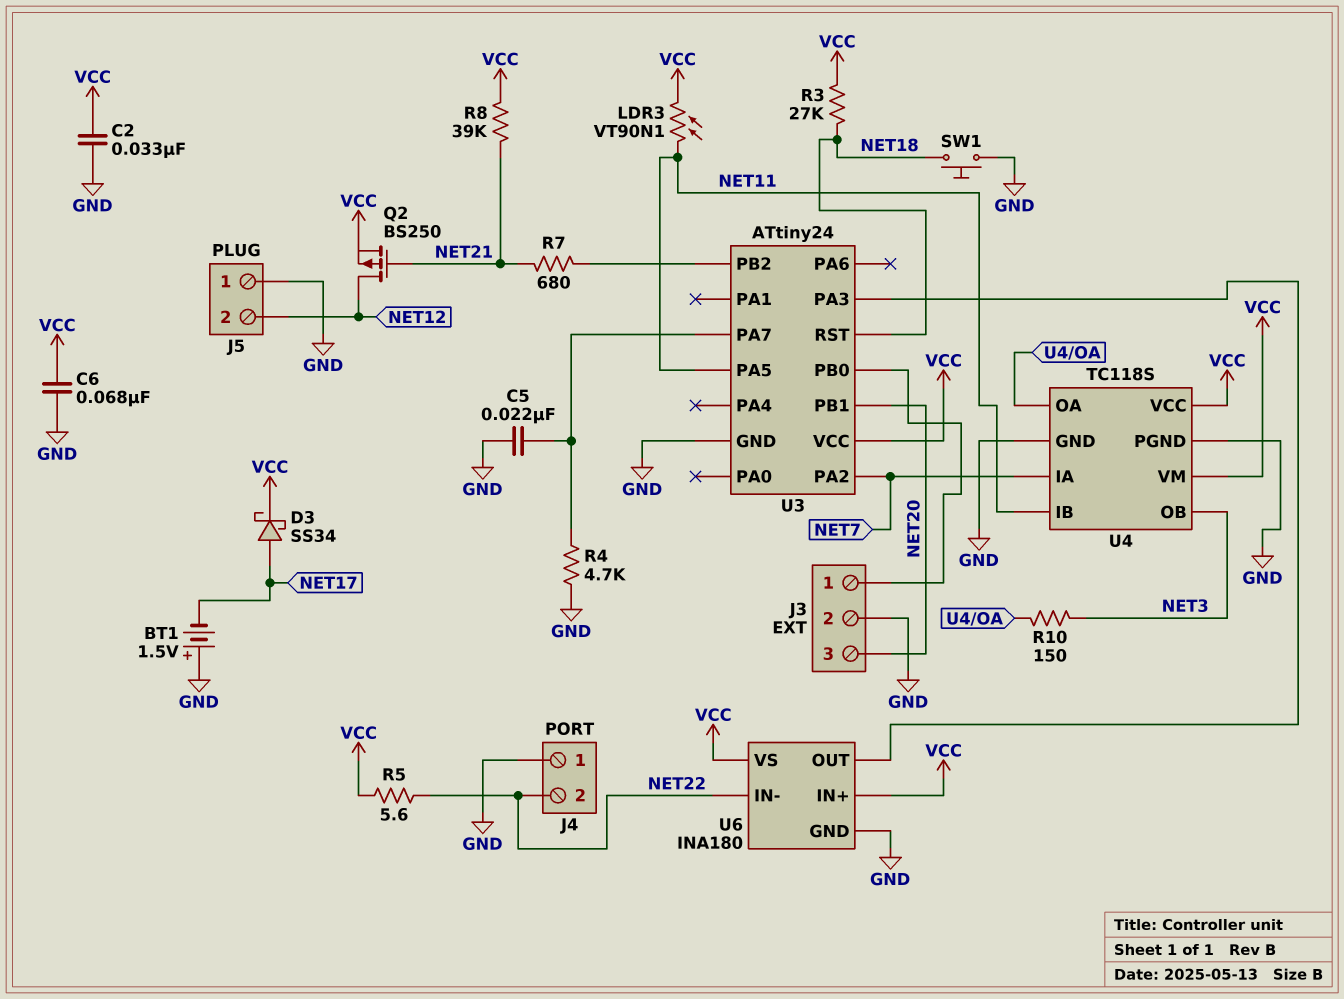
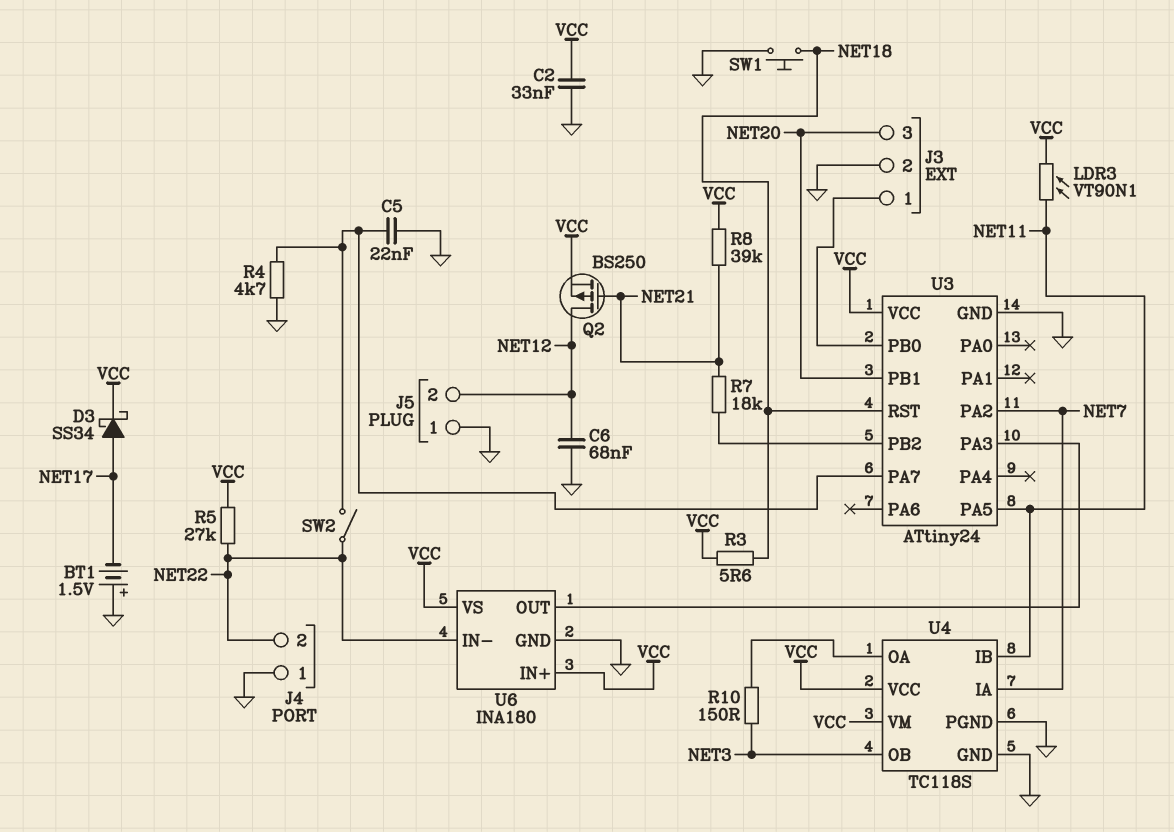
C6: 68nF (GND, VCC) -> 68nF (GND, NET12)
R3: 27k (NET18, VCC) -> 5.6 (NET18, VCC)
R5: 5.6 (NET22, VCC) -> 27k (NET22, VCC)
R7: 680 (NET21, U3/PB2) -> 18k (NET21, U3/PB2)
SW2: none -> switch (NET22, U3/PA7)

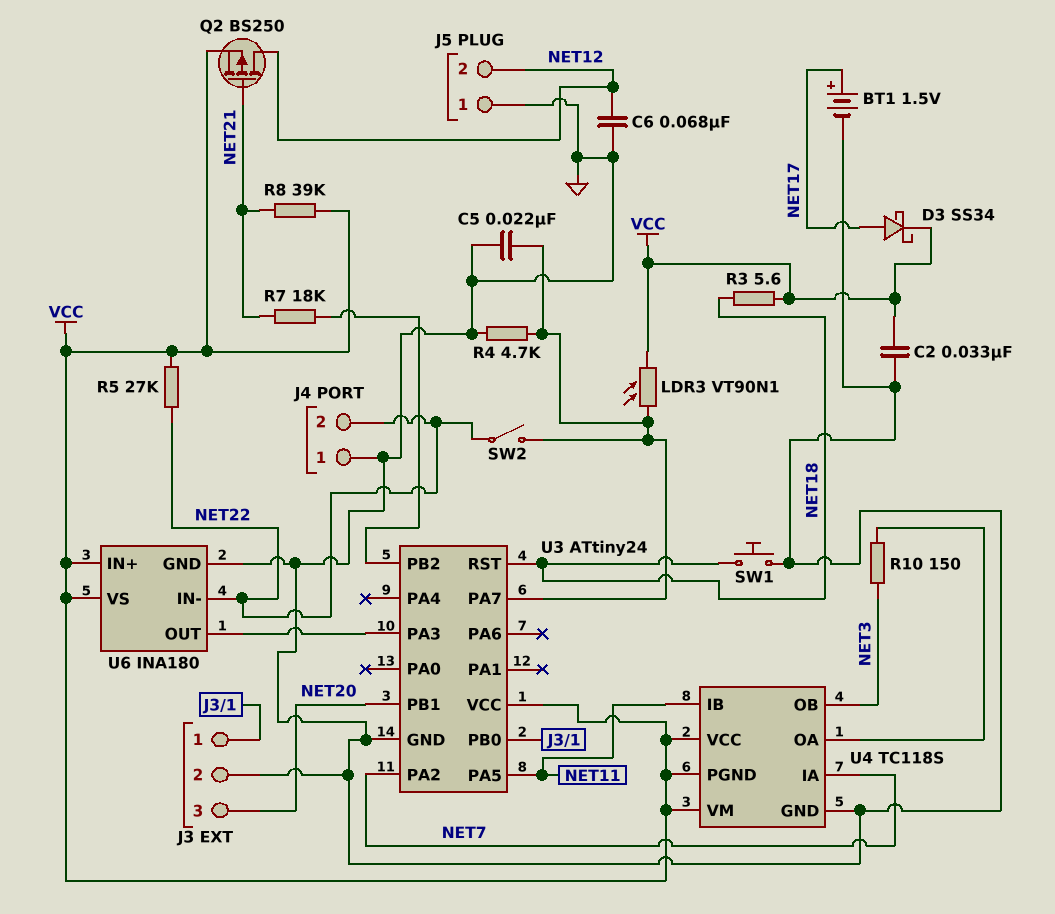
BT1: 1.5V (plus GND, minus NET17) -> 1.5V (plus NET17, minus GND)
LDR3: VT90N1 (NET11, VCC) -> VT90N1 (U3/PA7, VCC)
U4 pin PGND: GND -> VCC

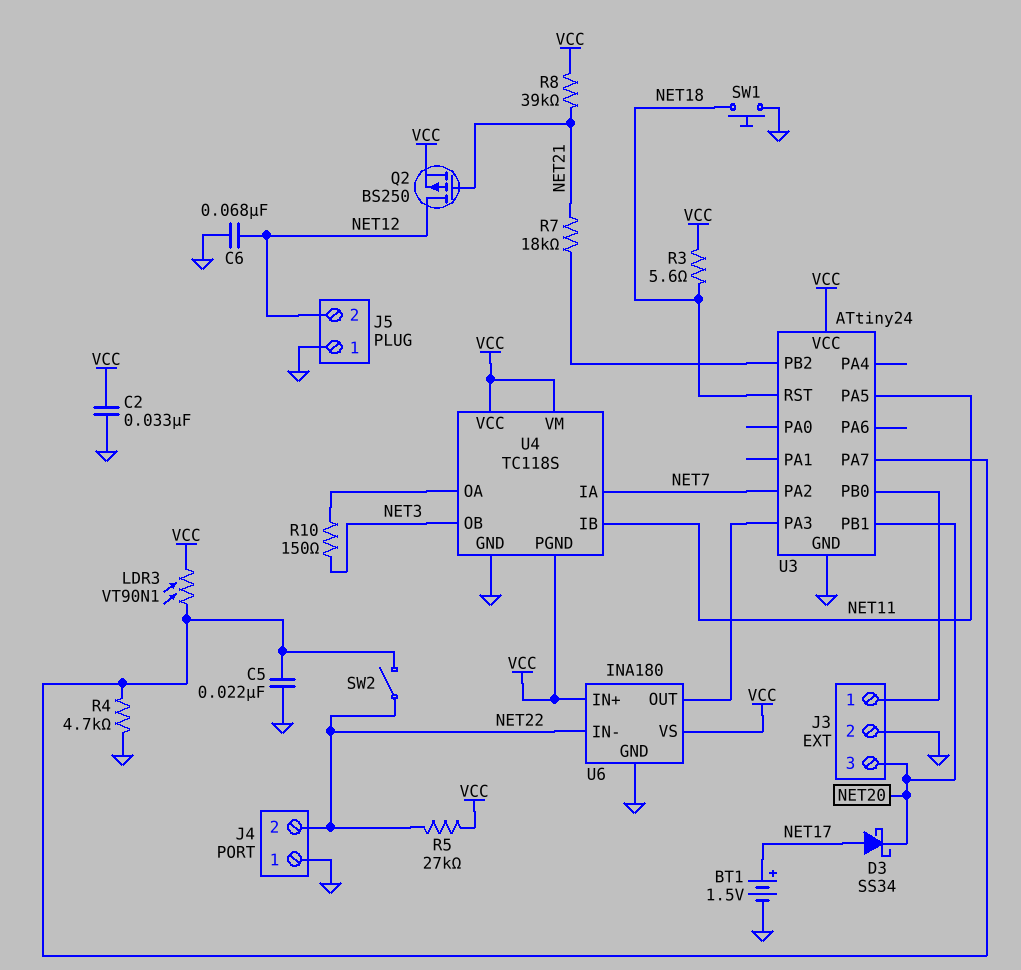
D3: schottky SS34 (A NET17, K VCC) -> schottky SS34 (A NET17, K NET20)

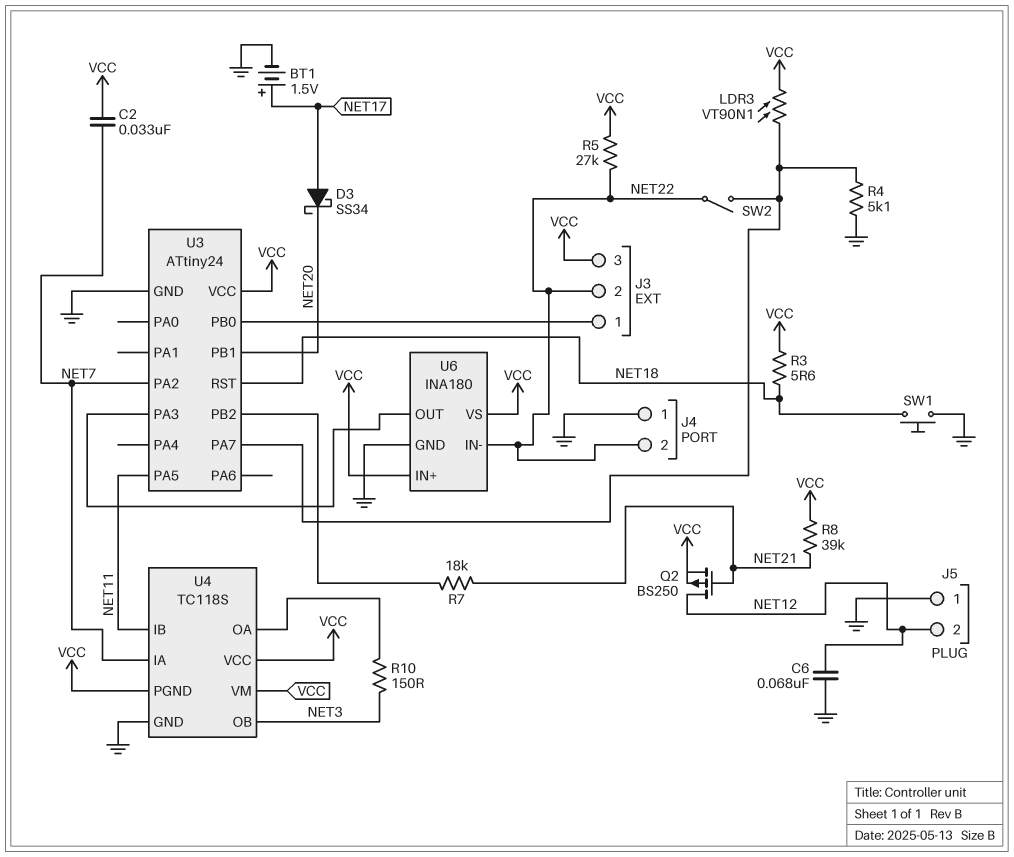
C2: 33nF (GND, VCC) -> 33nF (NET7, VCC)
C5: 22nF (GND, U3/PA7) -> none
J3 pin 2: GND -> NET22
J3 pin 3: NET20 -> VCC
R4: 4.7k (GND, U3/PA7) -> 5.1k (GND, U3/PA7)

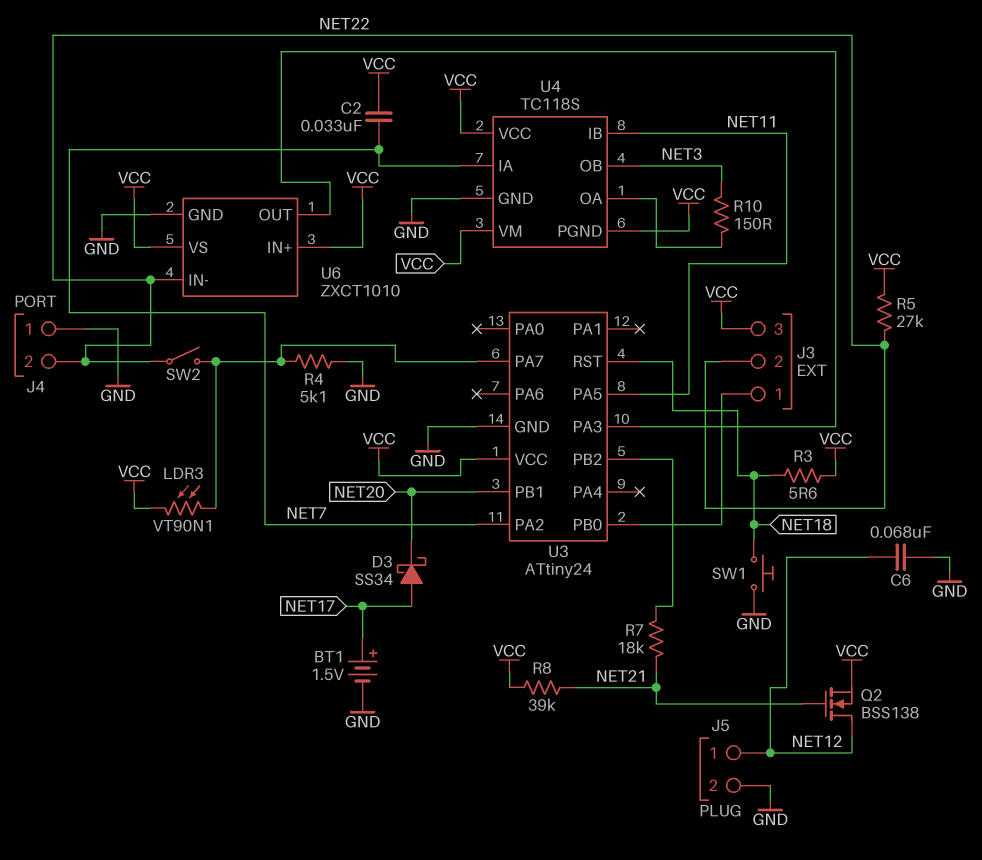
J5 pin 1: GND -> NET12
J5 pin 2: NET12 -> GND
Q2: PMOS BS250 (G NET21, D NET12, S VCC) -> NMOS BSS138 (G NET21, D NET12, S VCC)
U6: INA180 -> ZXCT1010

